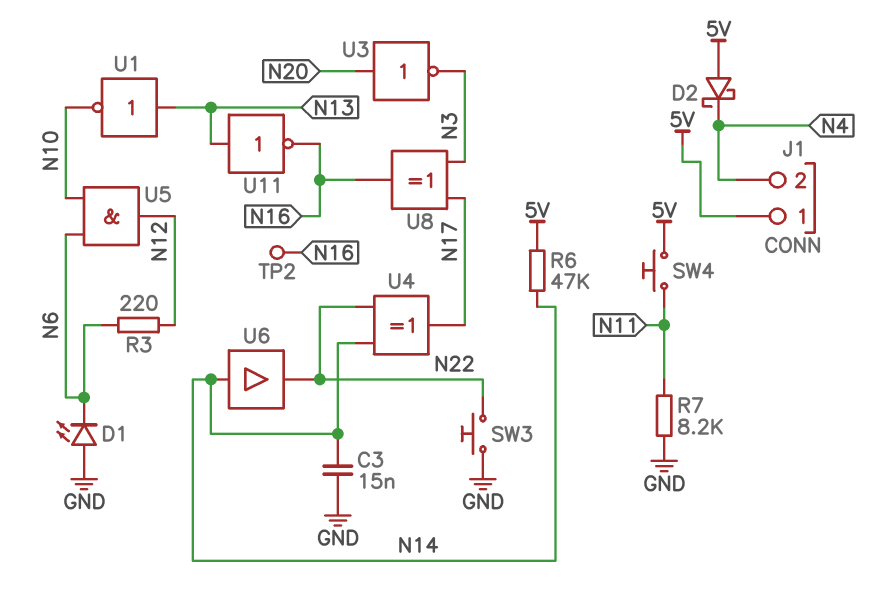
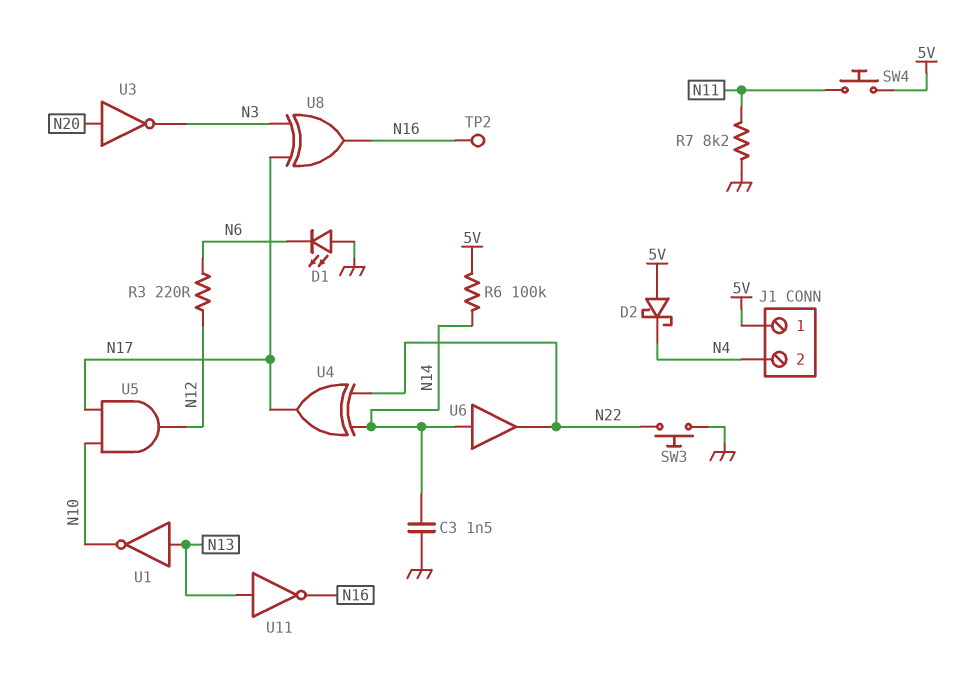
C3: 15nF (GND, N14) -> 1.5nF (GND, N14)
R6: 47k (5V, N14) -> 100k (5V, N14)
U5: AND (in N6, in N10, out N12) -> AND (in N10, in N17, out N12)

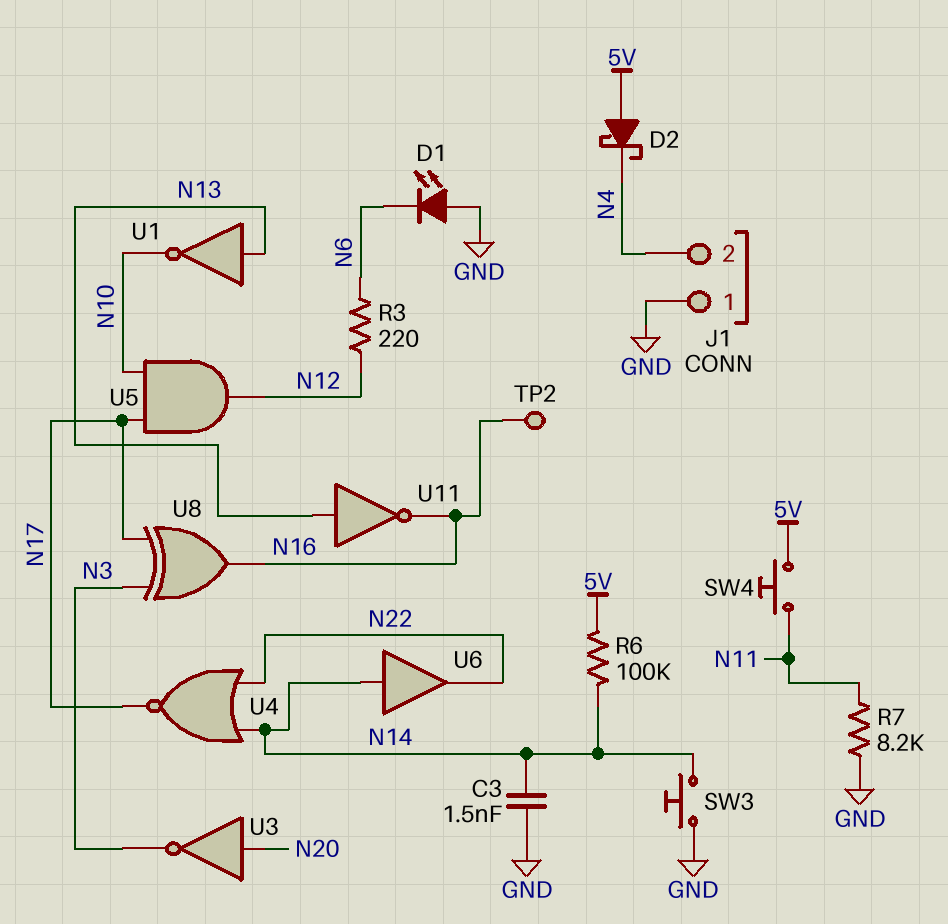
J1 pin 1: 5V -> GND
SW3: button (GND, N22) -> button (GND, N14)
U4: XOR (in N14, in N22, out N17) -> NOR (in N14, in N22, out N17)

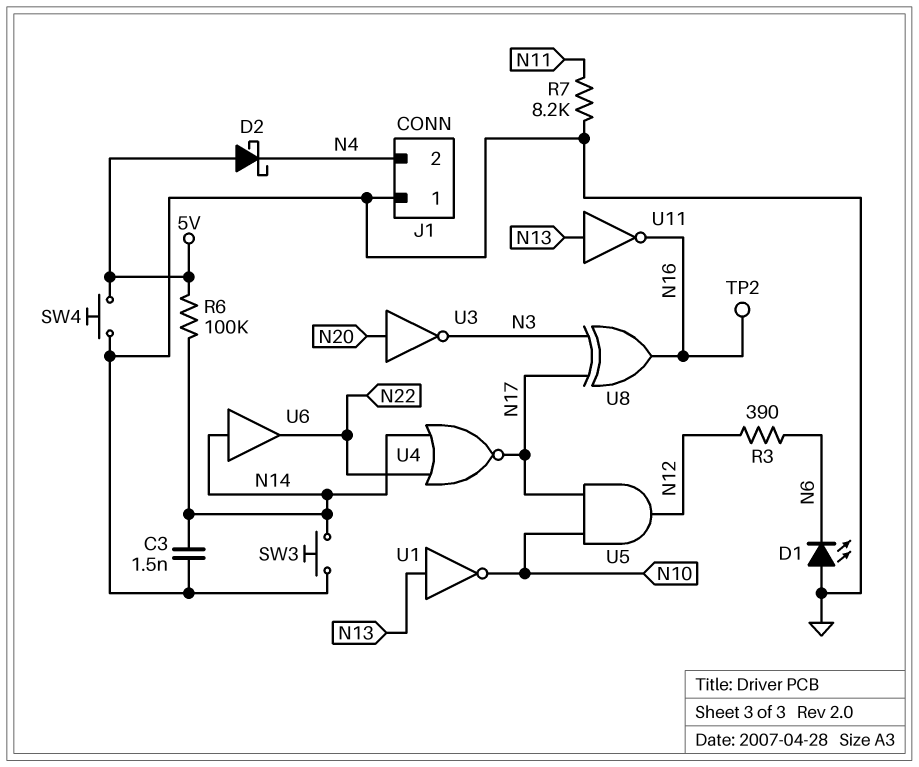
R3: 220 (N6, N12) -> 390 (N6, N12)
SW4: button (5V, N11) -> button (5V, GND)

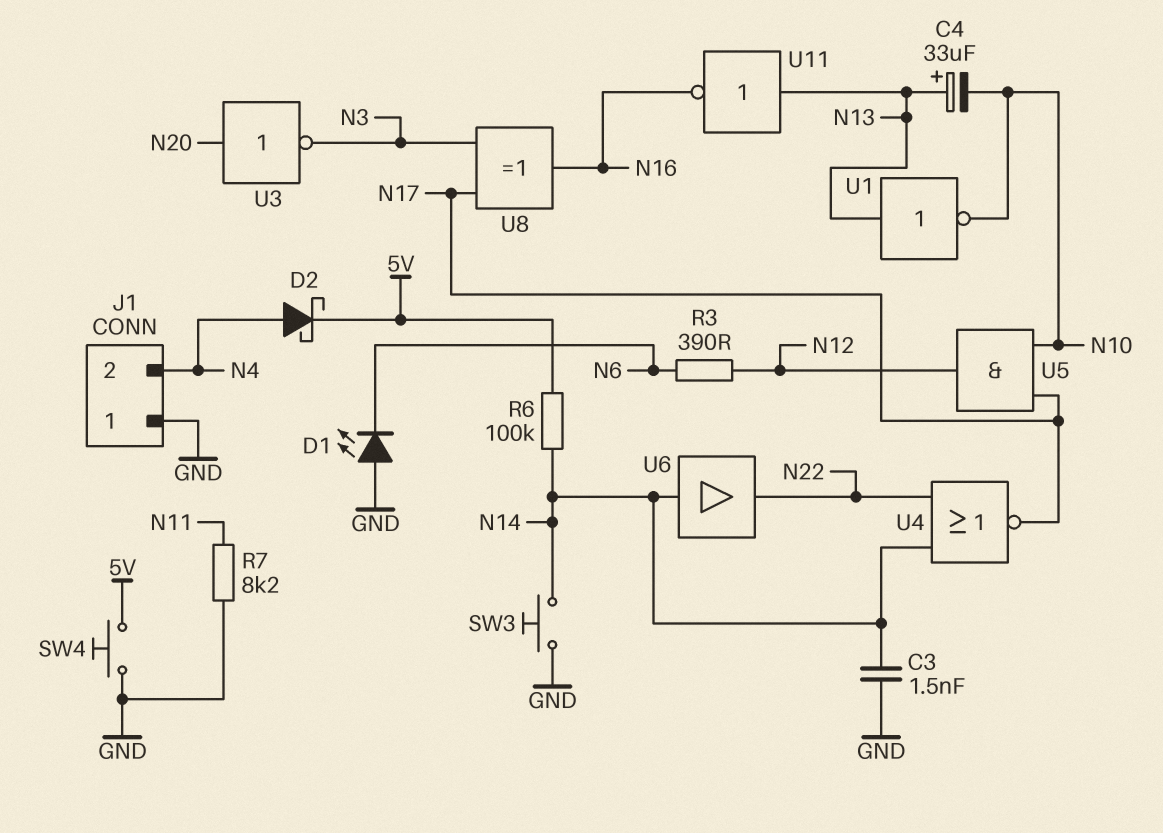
C4: none -> 33uF (plus N13, minus N10)
D2: schottky (A 5V, K N4) -> schottky (A N4, K 5V)
TP2: test point (N16) -> none

